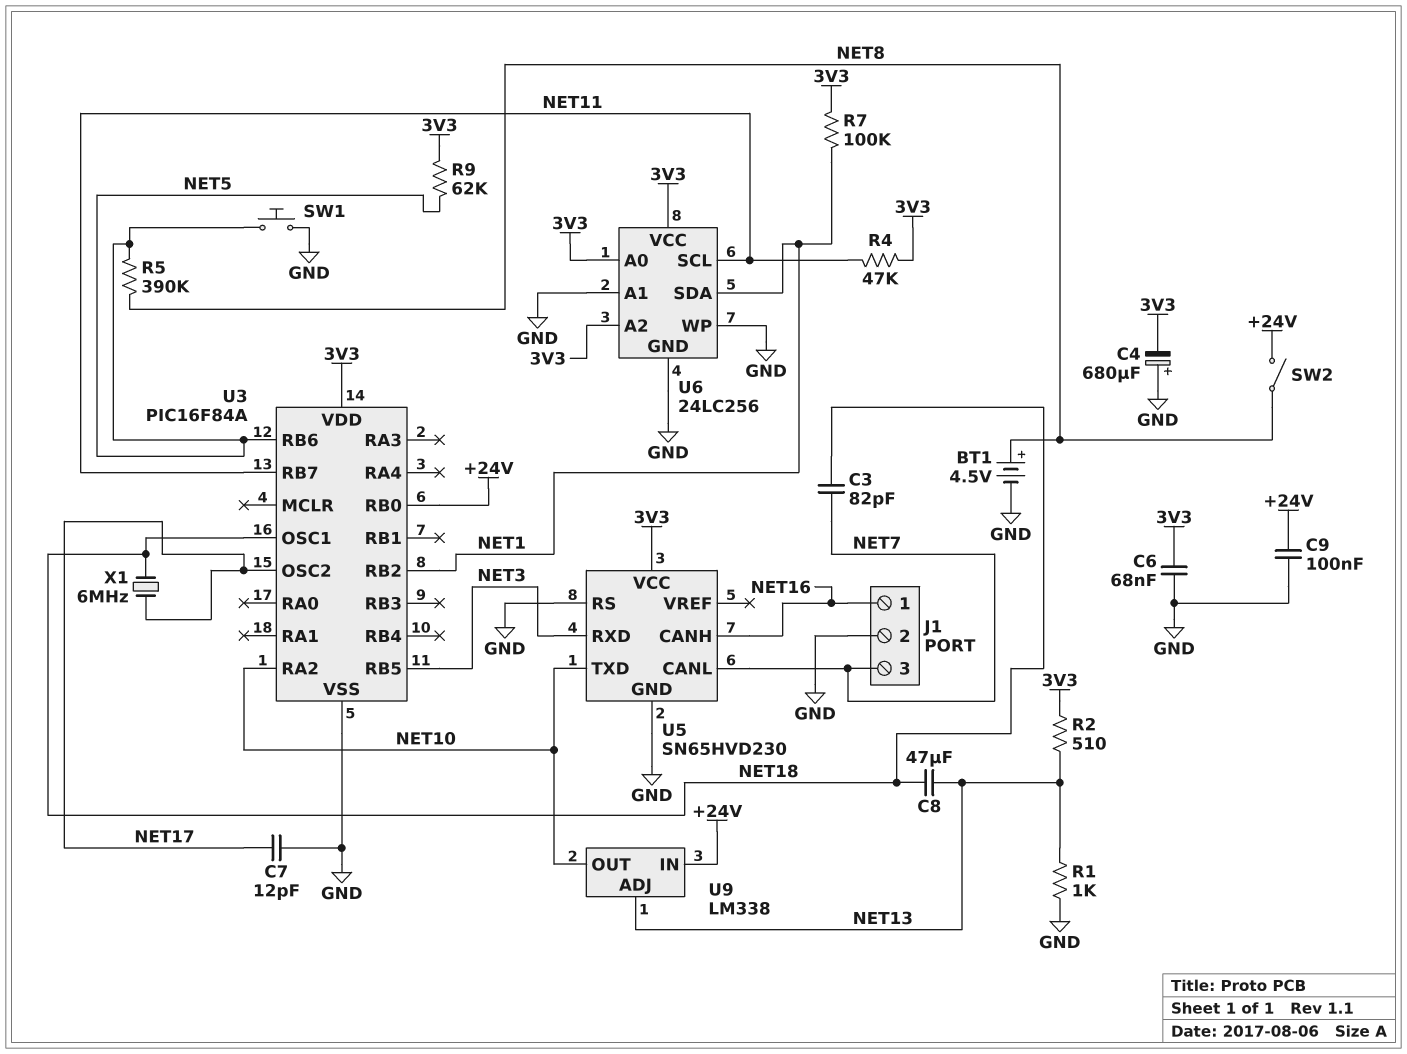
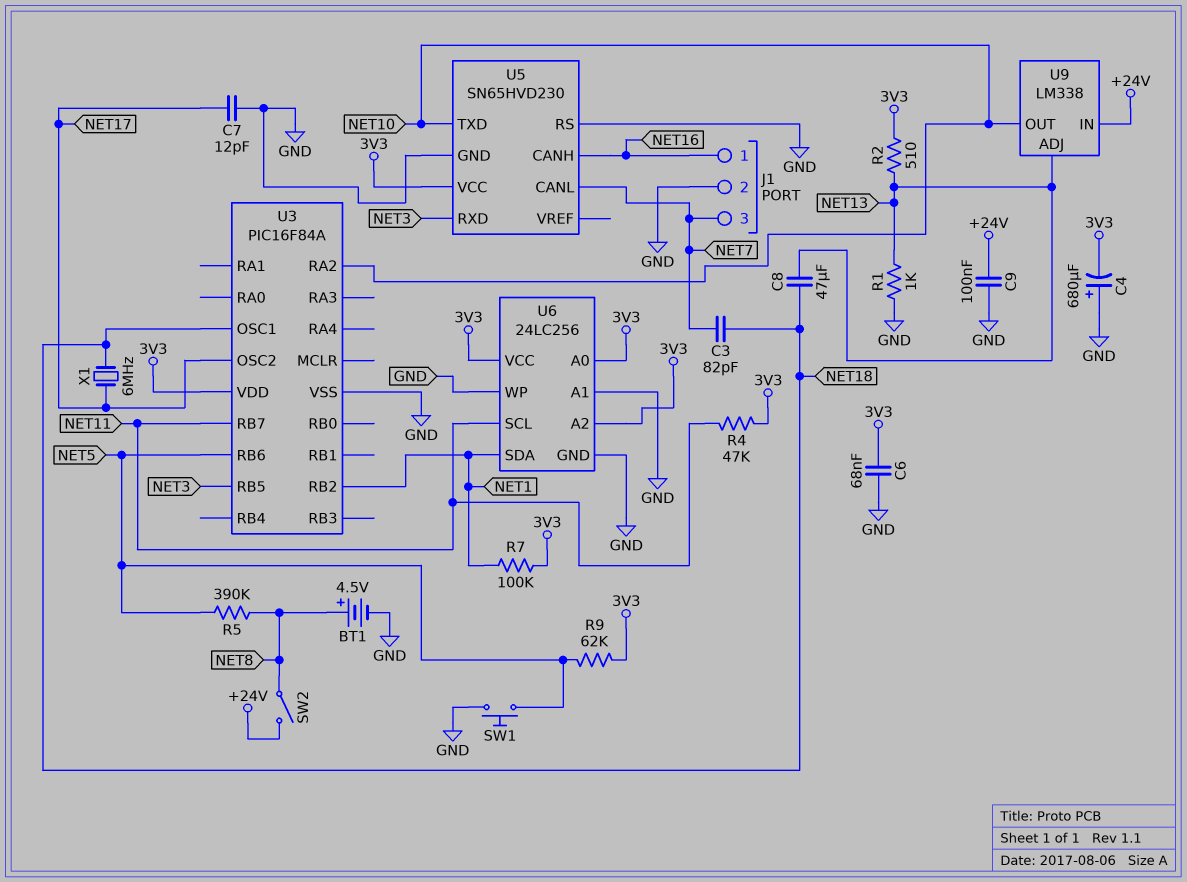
U3 pin RB0: +24V -> none

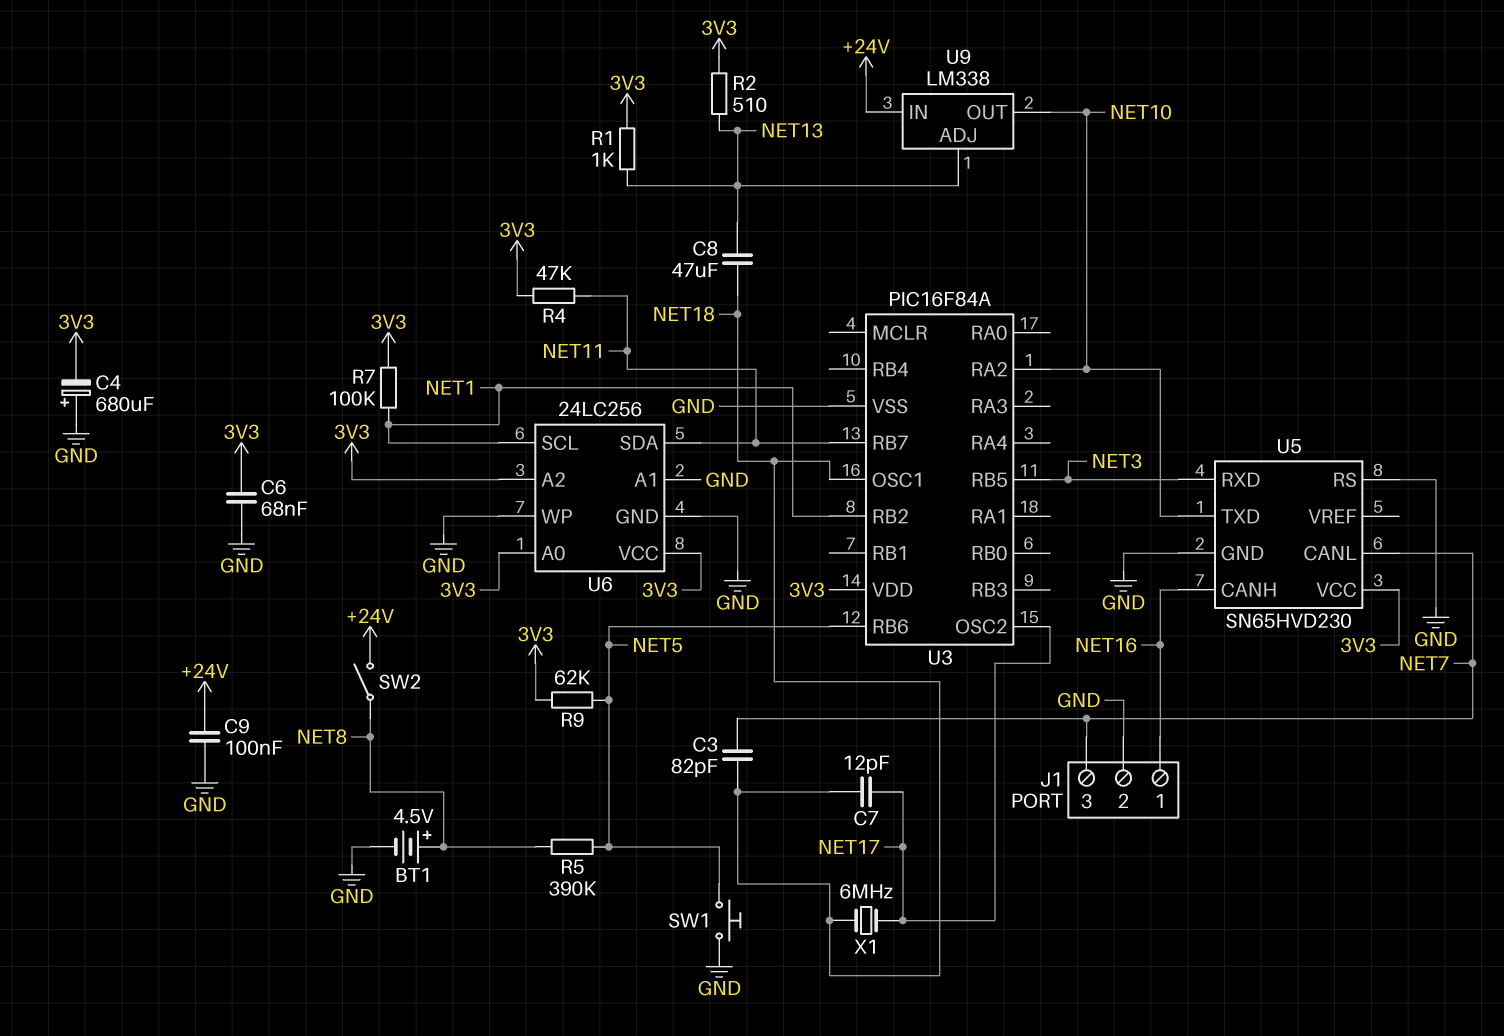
C7: 12pF (GND, NET17) -> 12pF (NET17, NET18)
R1: 1k (GND, NET13) -> 1k (3V3, NET13)
U6 pin SCL: NET11 -> NET1
U6 pin SDA: NET1 -> NET11

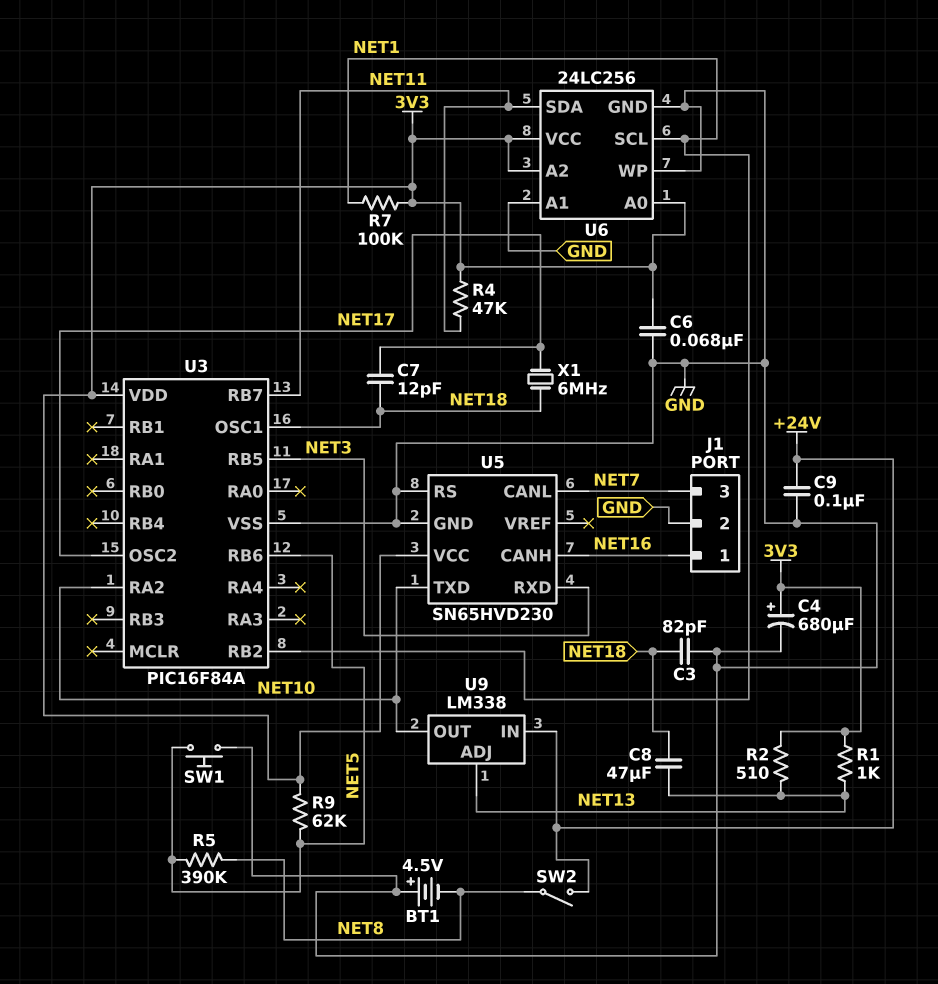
BT1: 4.5V (plus NET8, minus GND) -> 4.5V (plus GND, minus NET8)
C3: 82pF (NET7, NET18) -> 82pF (GND, NET18)
C4: 680uF (plus GND, minus 3V3) -> 680uF (plus 3V3, minus GND)

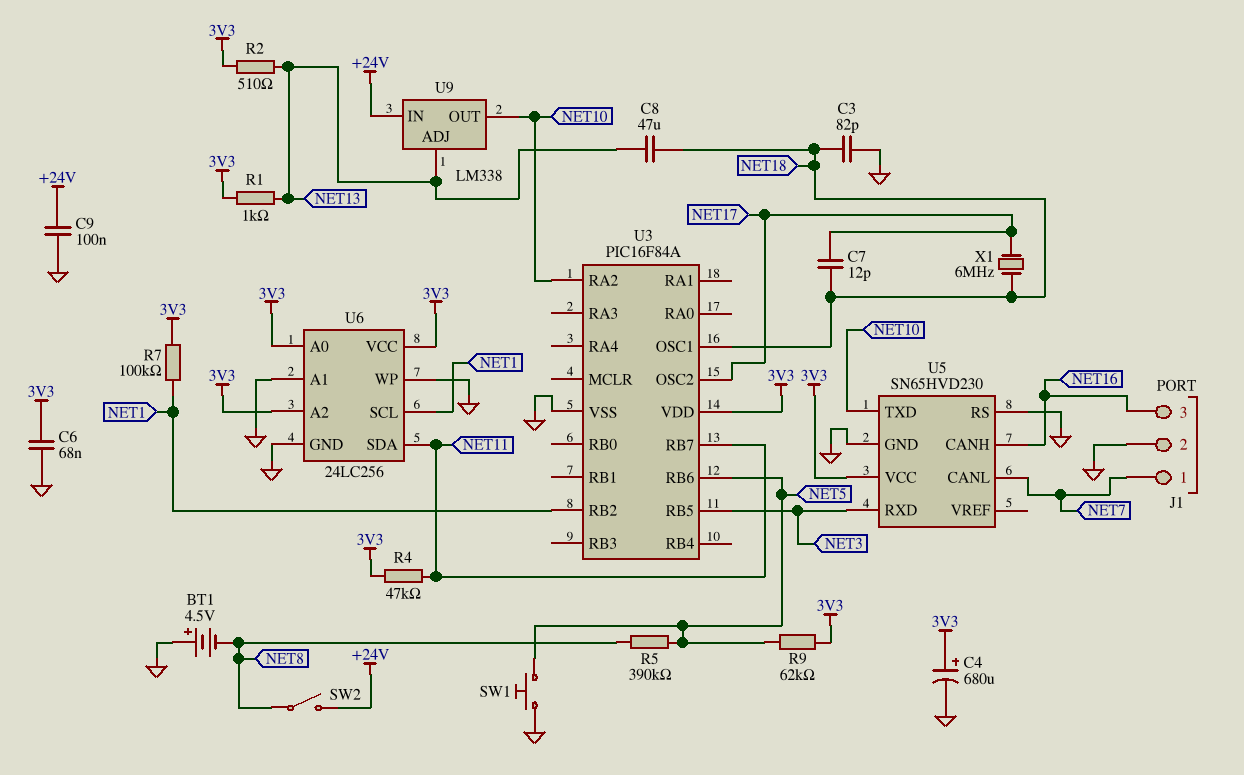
J1 pin 1: NET16 -> NET7
J1 pin 3: NET7 -> NET16

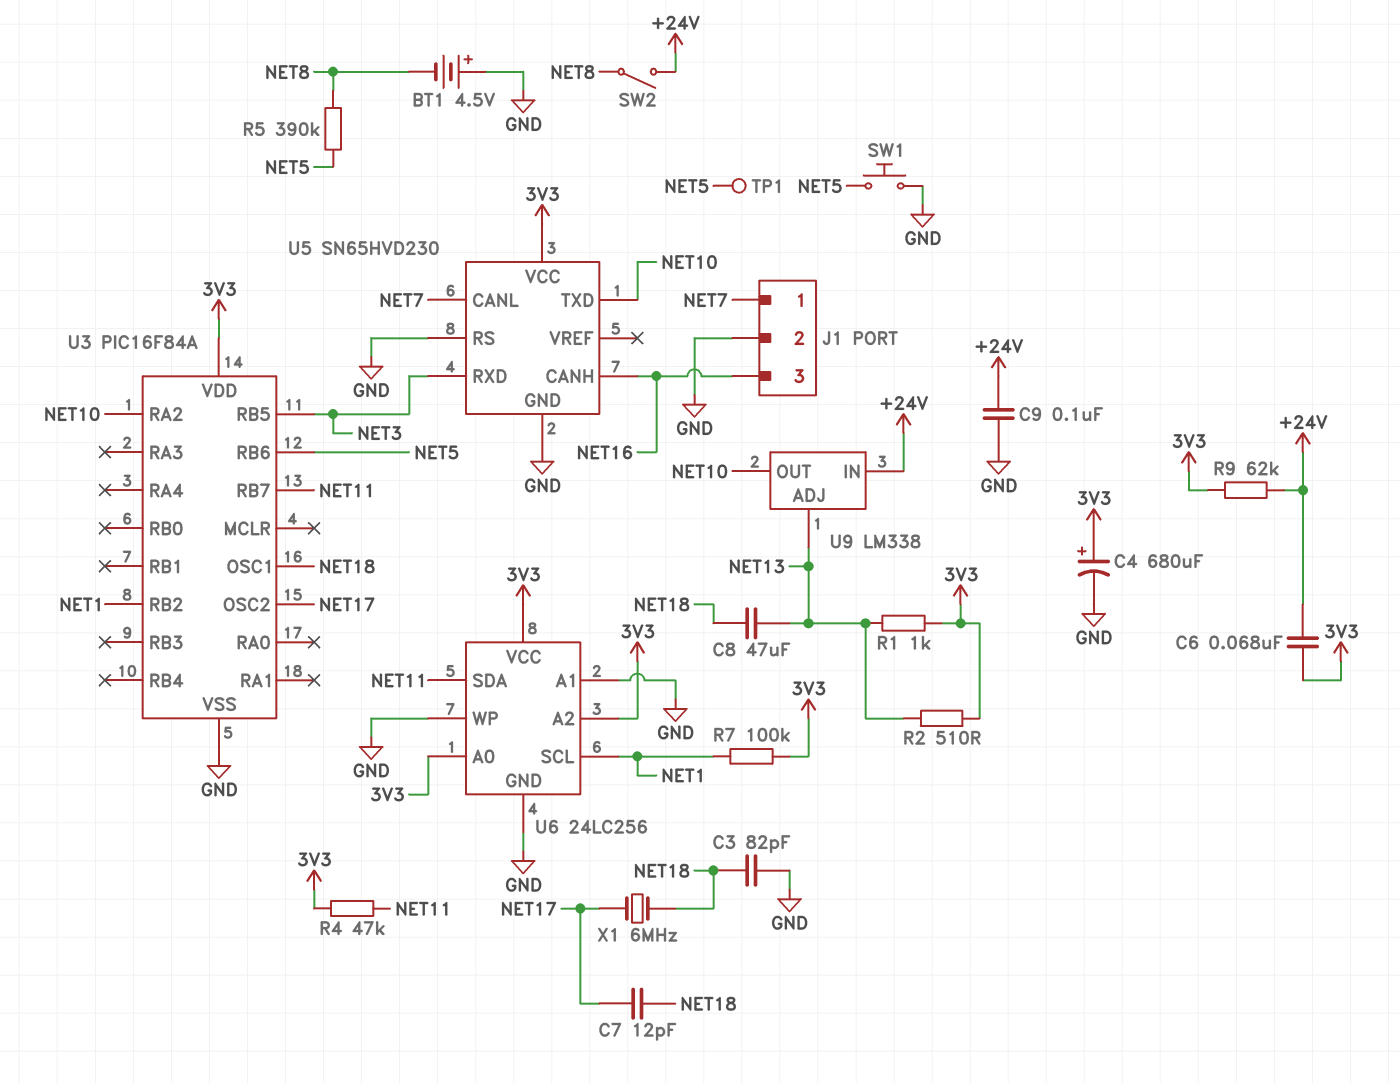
C6: 68nF (3V3, GND) -> 68nF (+24V, 3V3)
R9: 62k (3V3, NET5) -> 62k (+24V, 3V3)
TP1: none -> test point (NET5)

